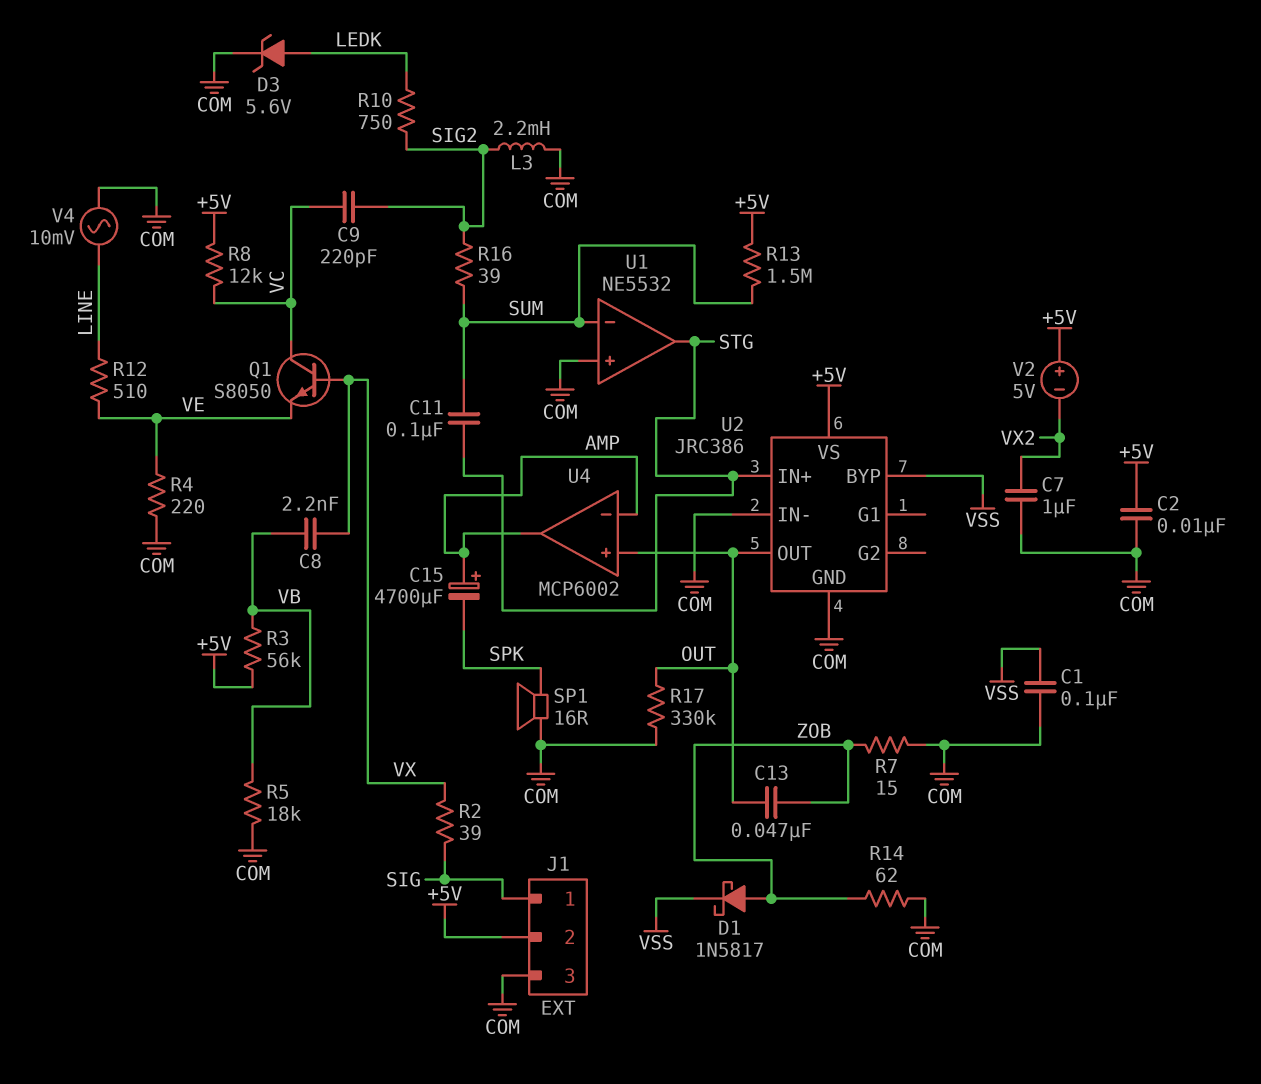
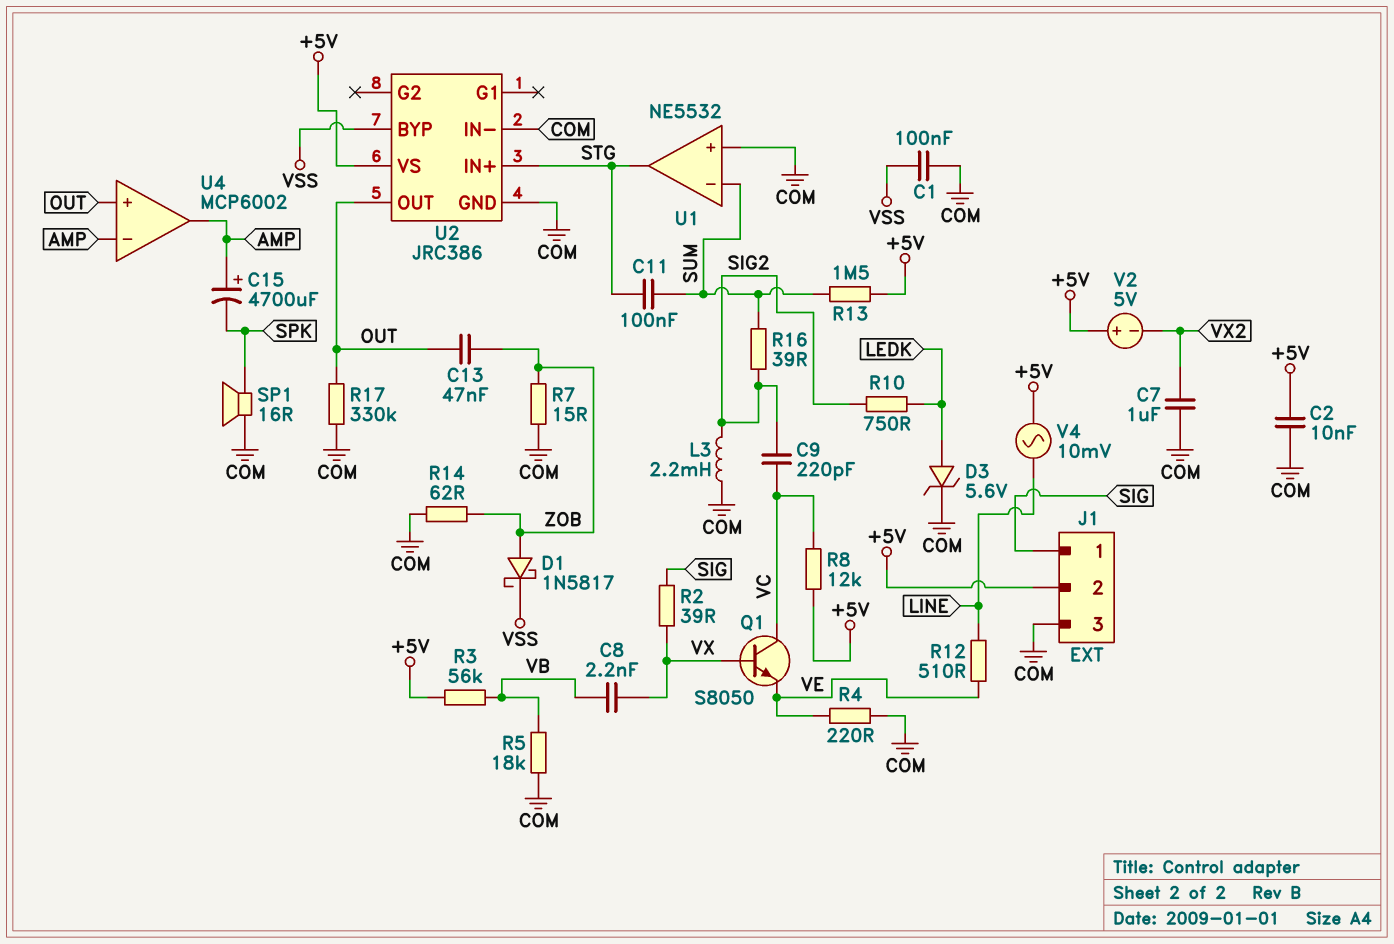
V4: AC 10mV (COM, LINE) -> AC 10mV (+5V, LINE)

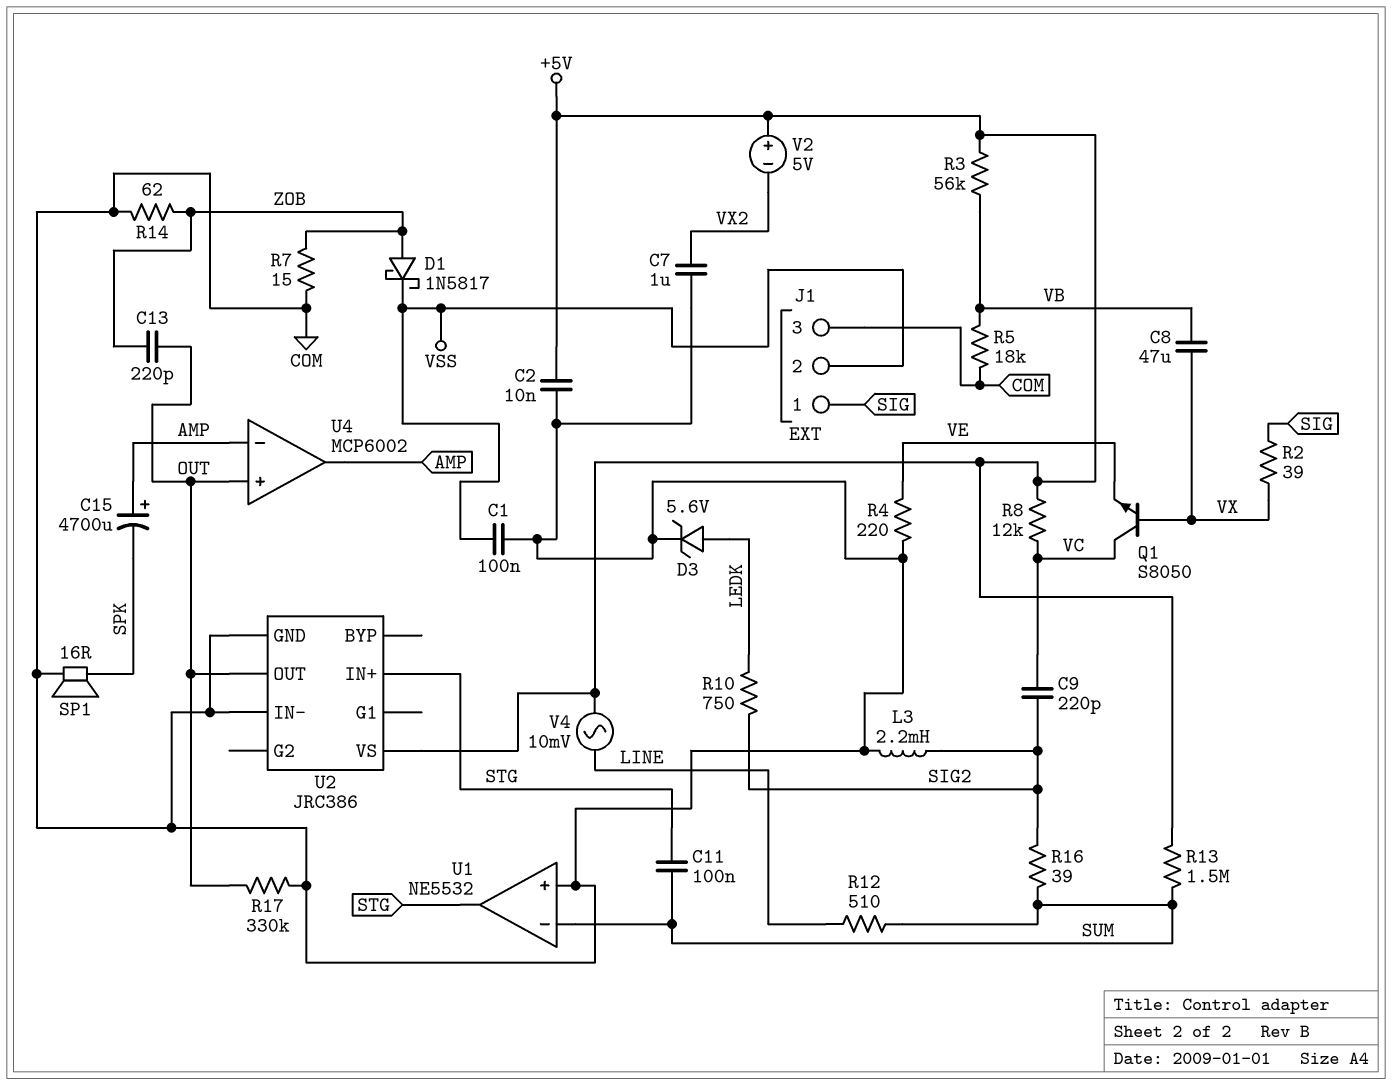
C8: 2.2nF (VB, VX) -> 47uF (VB, VX)
C13: 47nF (OUT, ZOB) -> 220pF (OUT, ZOB)
J1 pin 2: +5V -> VSS
R12: 510 (LINE, VE) -> 510 (LINE, SUM)
U2 pin BYP: VSS -> none

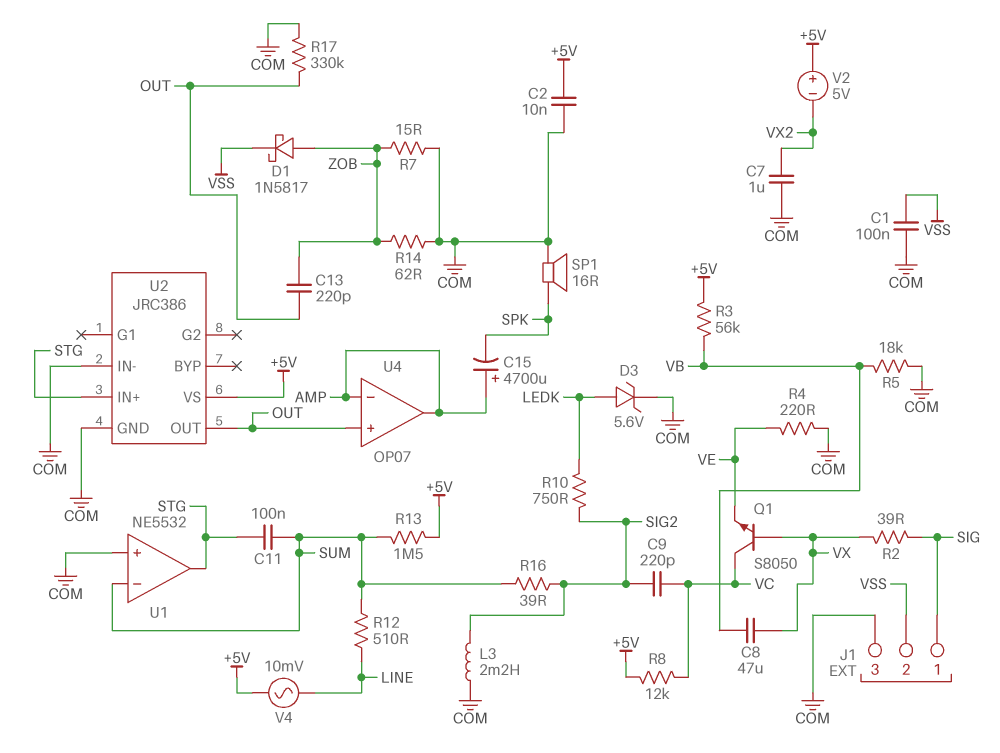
U4: MCP6002 -> OP07

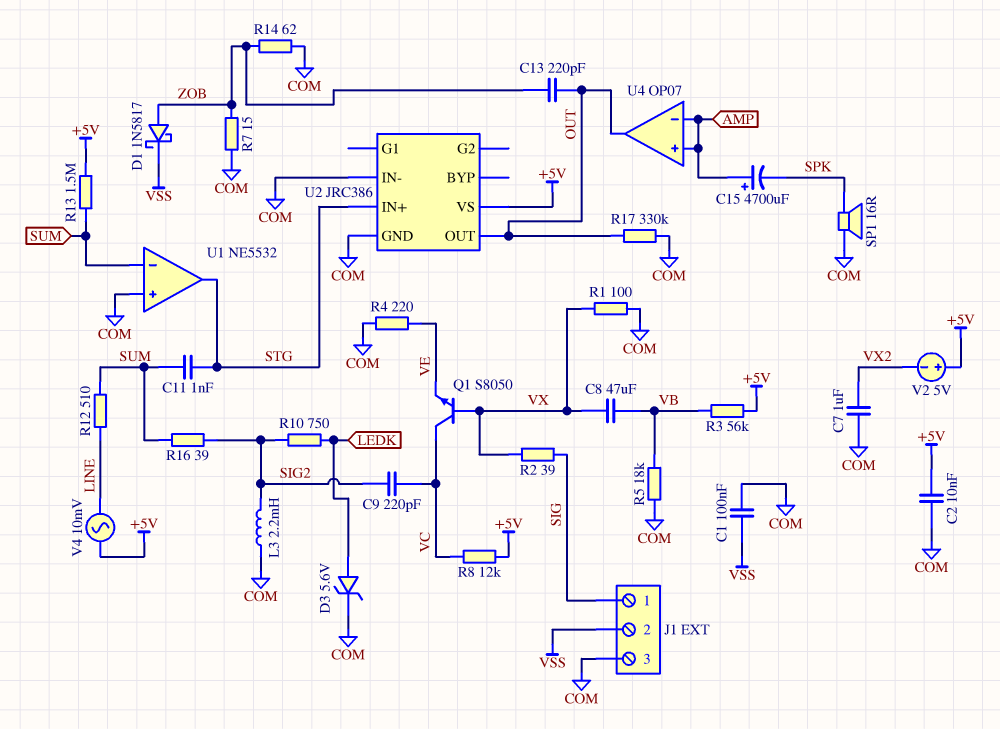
C11: 100nF (STG, SUM) -> 1nF (STG, SUM)
R1: none -> 100 (COM, VX)
U4 pin in+: OUT -> AMP
U4 pin out: AMP -> OUT

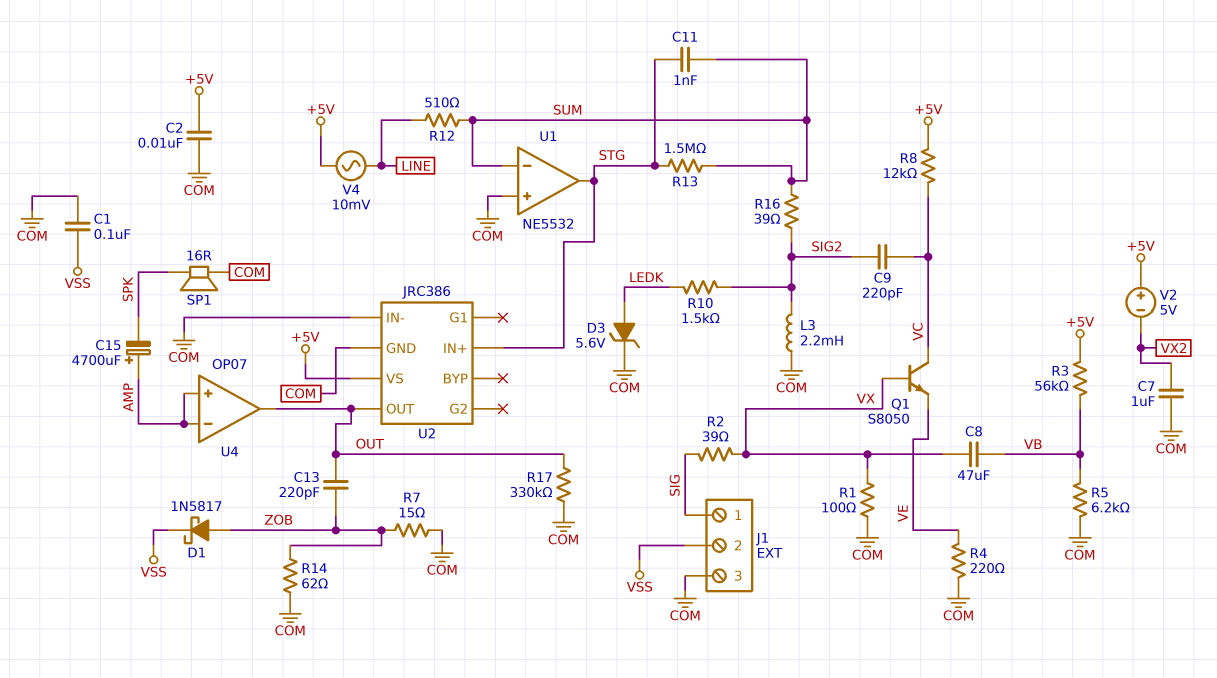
R5: 18k (COM, VB) -> 6.2k (COM, VB)
R10: 750 (LEDK, SIG2) -> 1.5k (LEDK, SIG2)
R13: 1.5M (+5V, SUM) -> 1.5M (STG, SUM)

